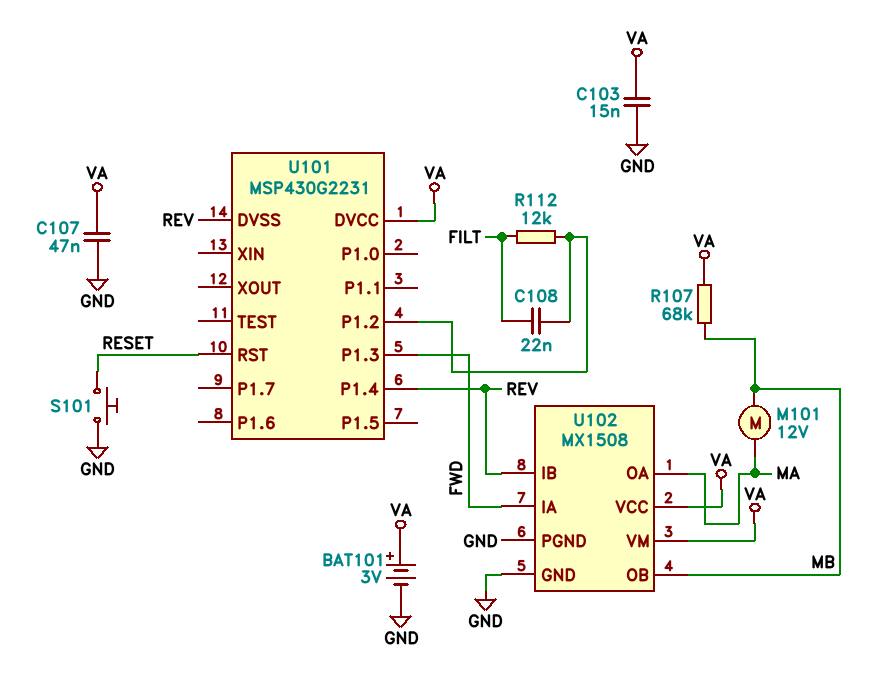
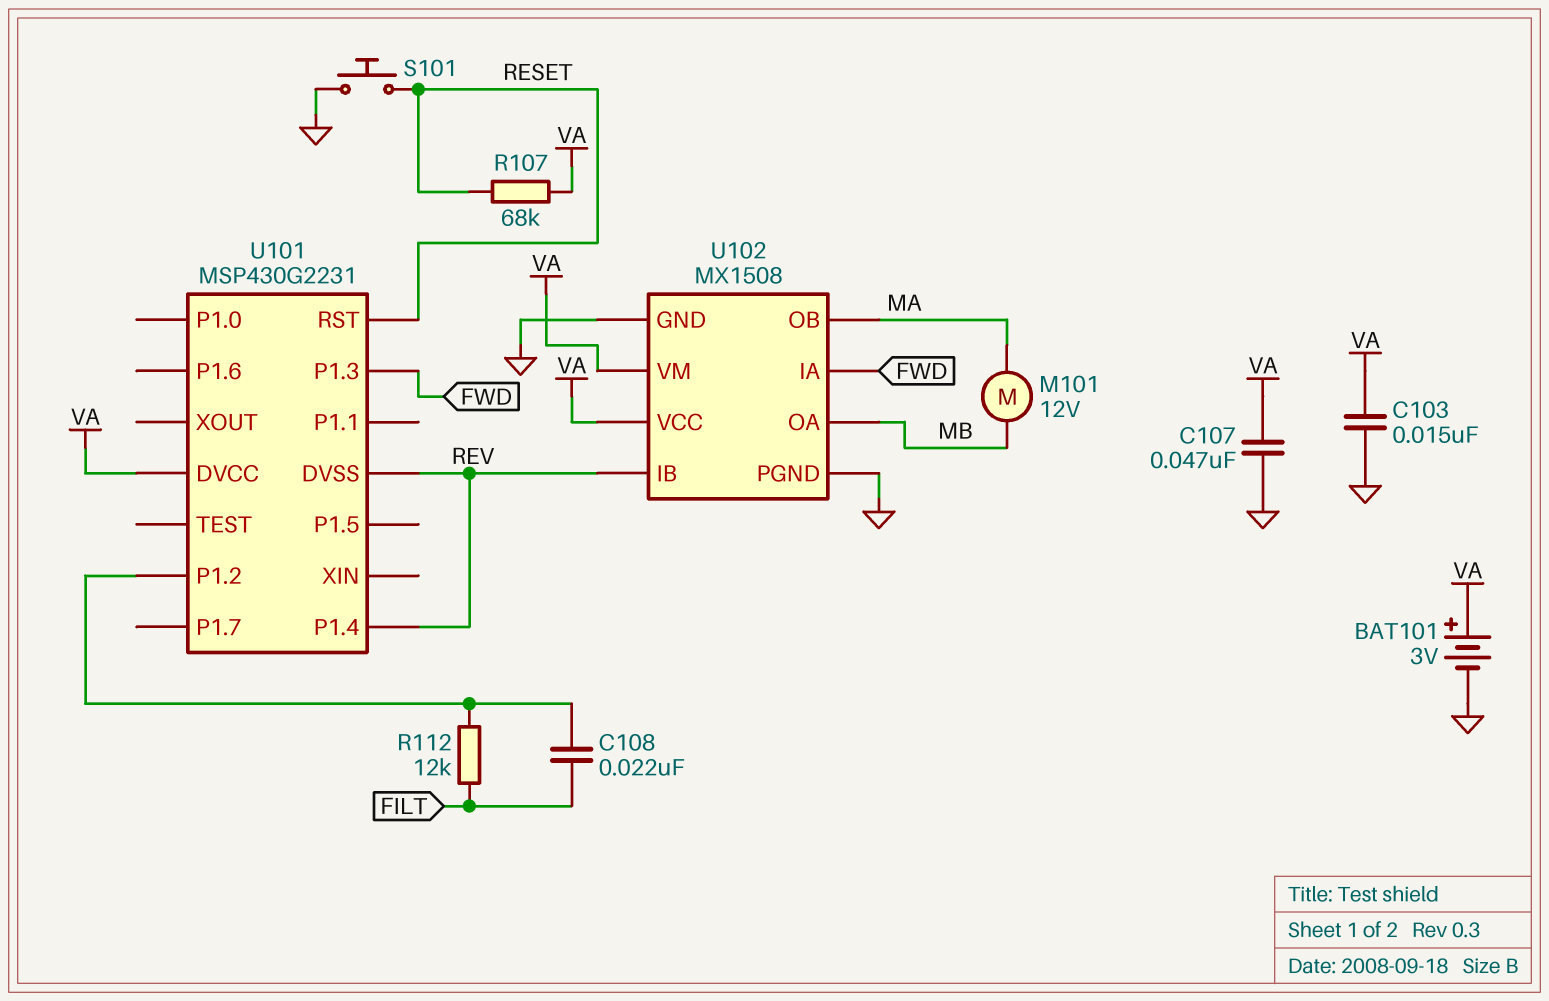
R107: 68k (MB, VA) -> 68k (RESET, VA)
U102 pin OA: MA -> MB
U102 pin OB: MB -> MA

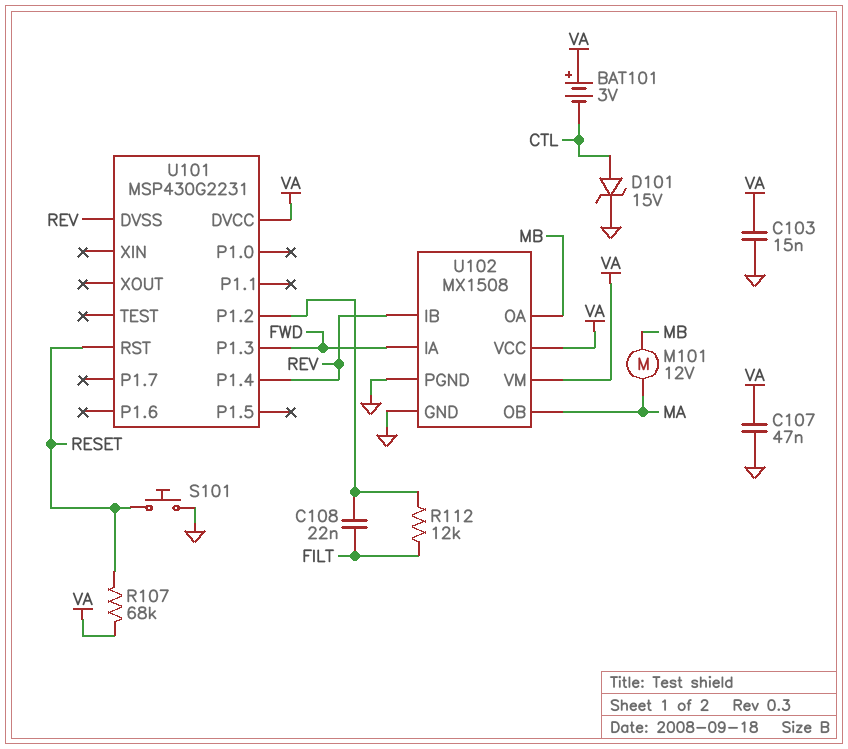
BAT101: 3V (plus VA, minus GND) -> 3V (plus VA, minus CTL)
D101: none -> zener 15V (A CTL, K GND)

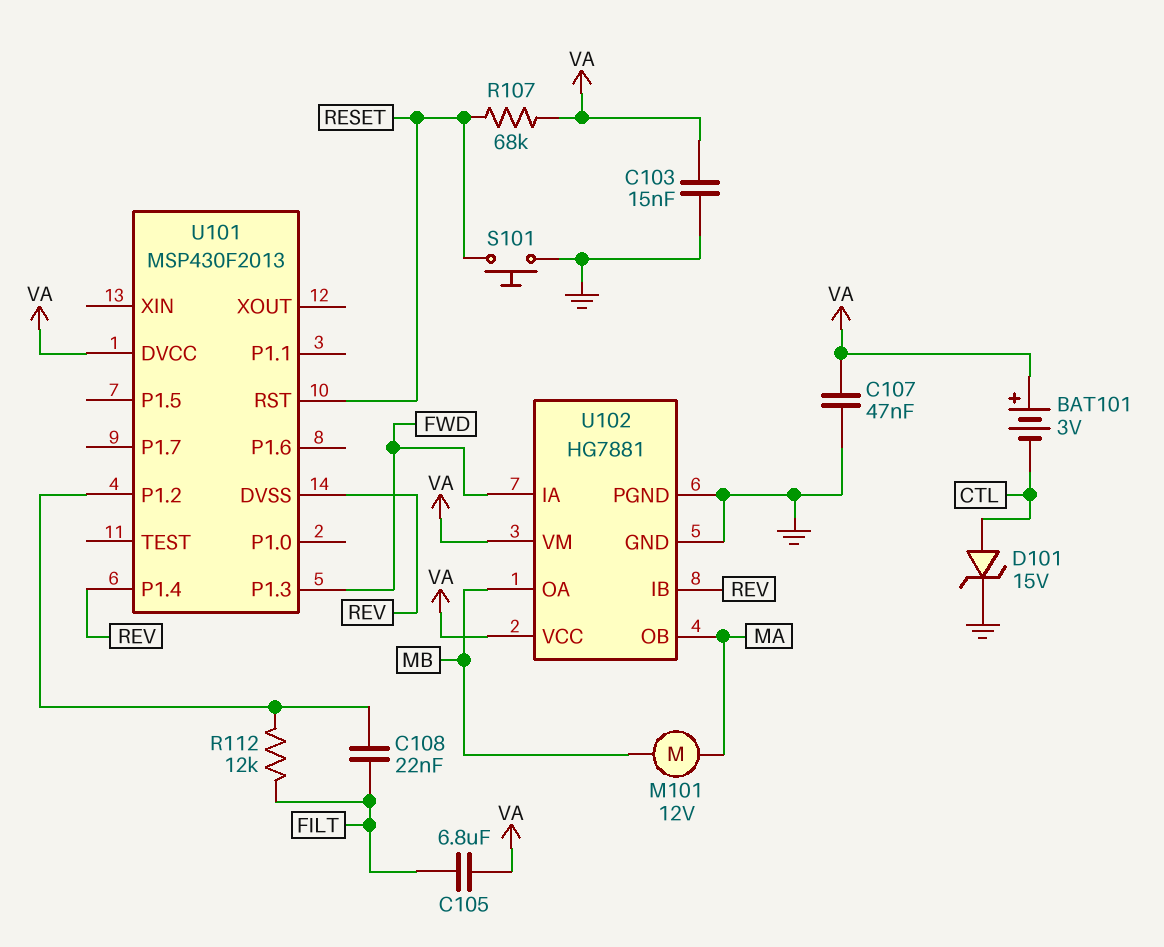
C105: none -> 6.8uF (FILT, VA)
U101: MSP430G2231 -> MSP430F2013
U102: MX1508 -> HG7881

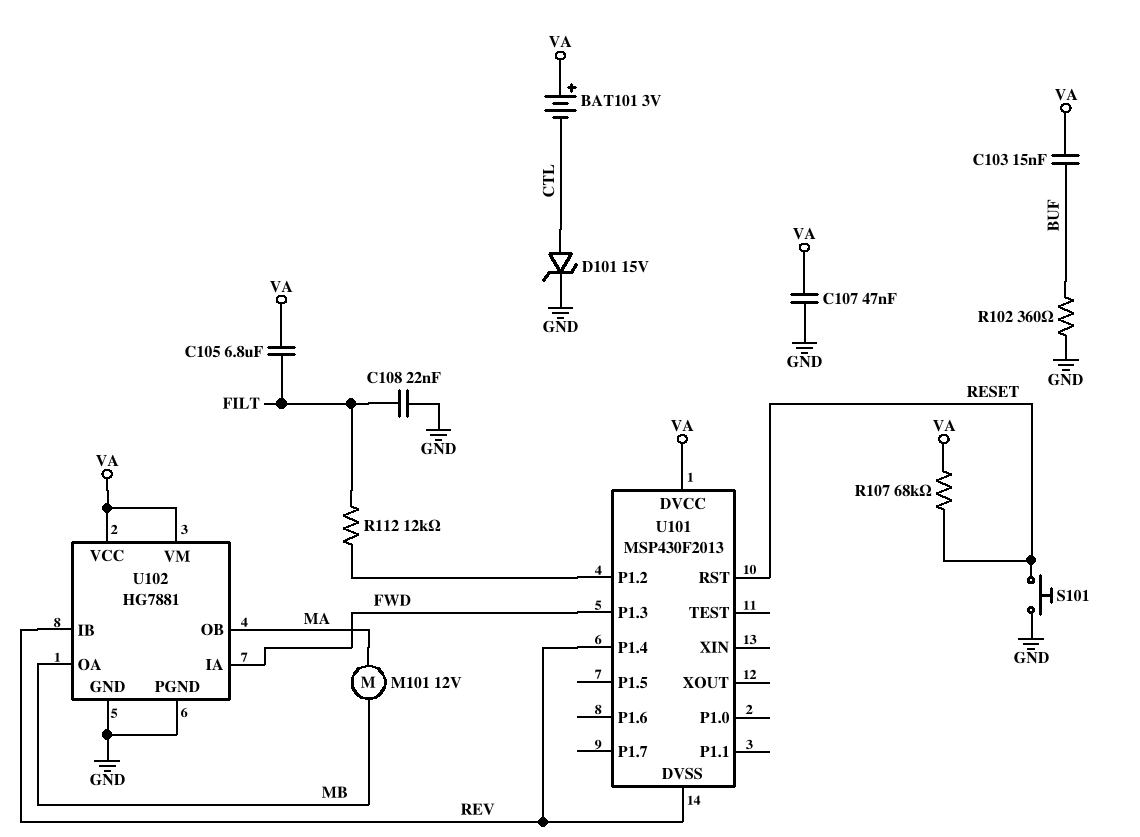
C103: 15nF (GND, VA) -> 15nF (BUF, VA)
C108: 22nF (FILT, U101/P1.2) -> 22nF (FILT, GND)
R102: none -> 360 (BUF, GND)

